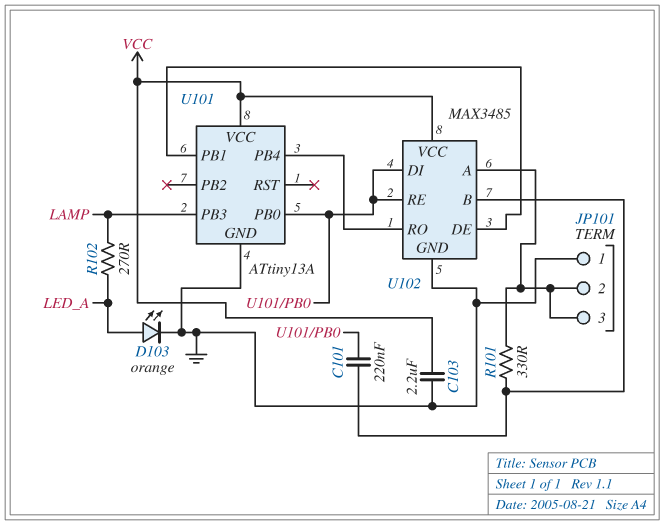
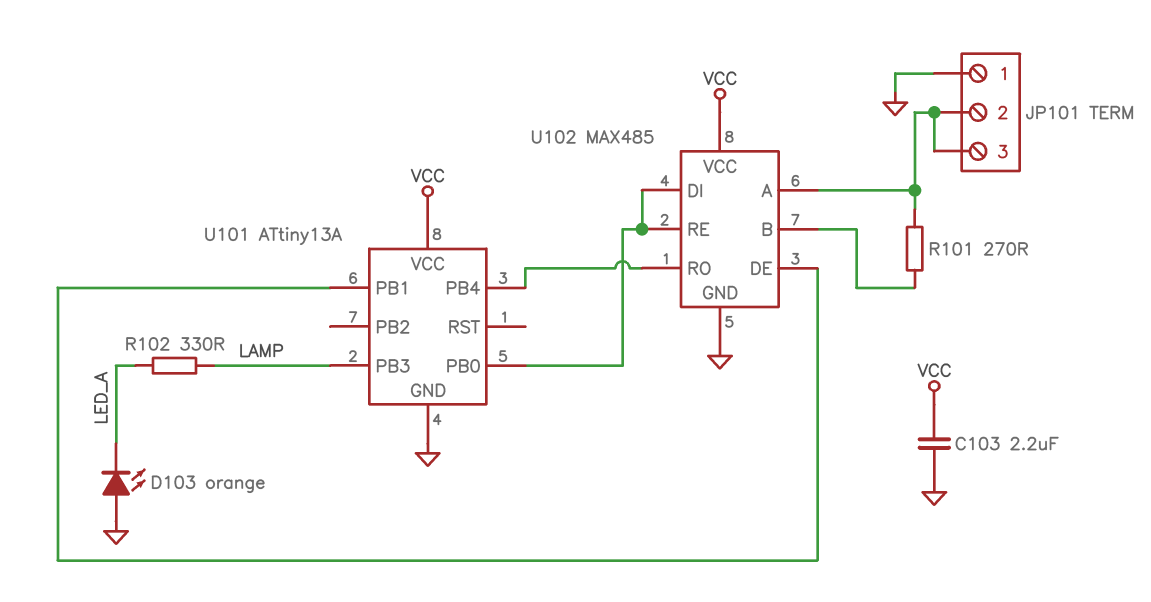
C101: 220nF (U101/PB0, U102/B) -> none
D103: LED orange (A LED_A, K GND) -> LED orange (A GND, K LED_A)
R101: 330 (JP101/2, U102/B) -> 270 (JP101/2, U102/B)
R102: 270 (LAMP, LED_A) -> 330 (LAMP, LED_A)
U102: MAX3485 -> MAX485

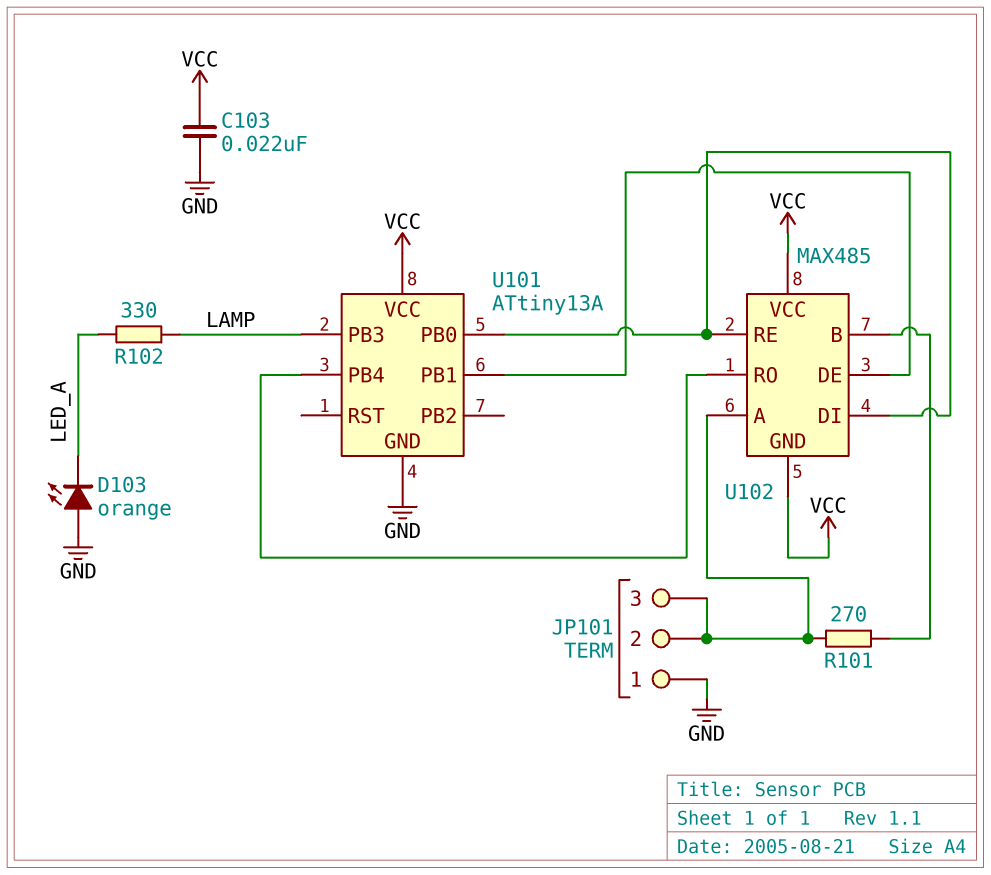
C103: 2.2uF (GND, VCC) -> 22nF (GND, VCC)
U102 pin GND: GND -> VCC

